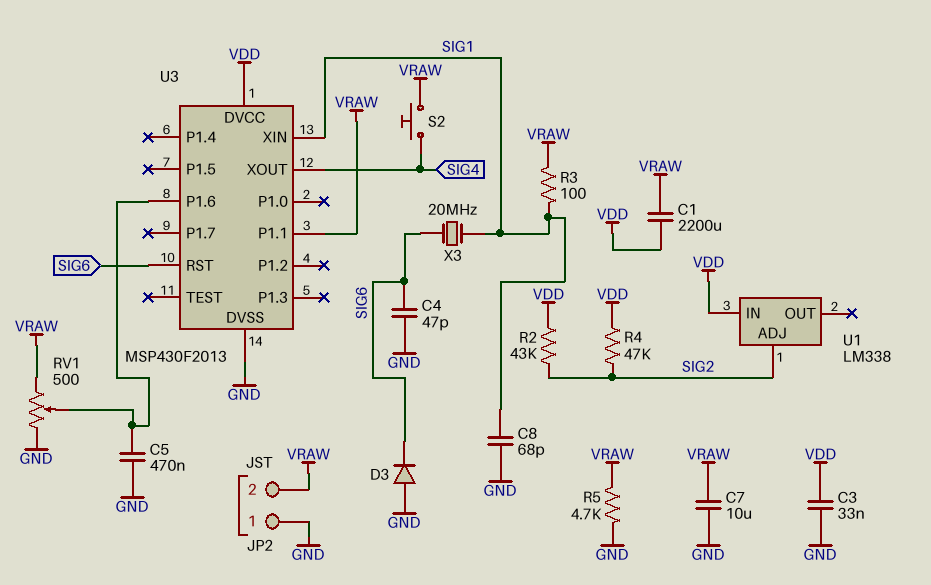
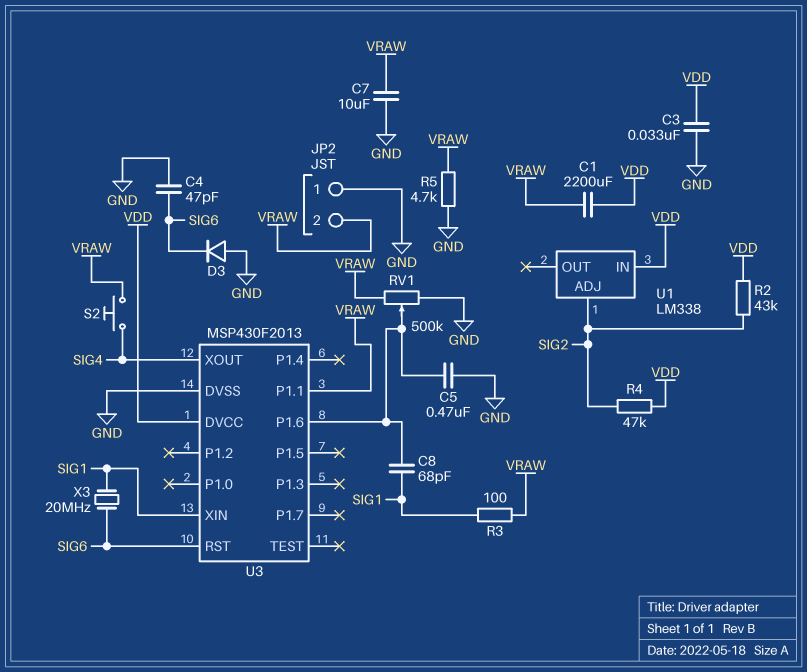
C8: 68pF (GND, SIG1) -> 68pF (SIG1, U3/P1.6)
RV1: 500 (GND, VRAW, wiper U3/P1.6) -> 500k (GND, VRAW, wiper U3/P1.6)

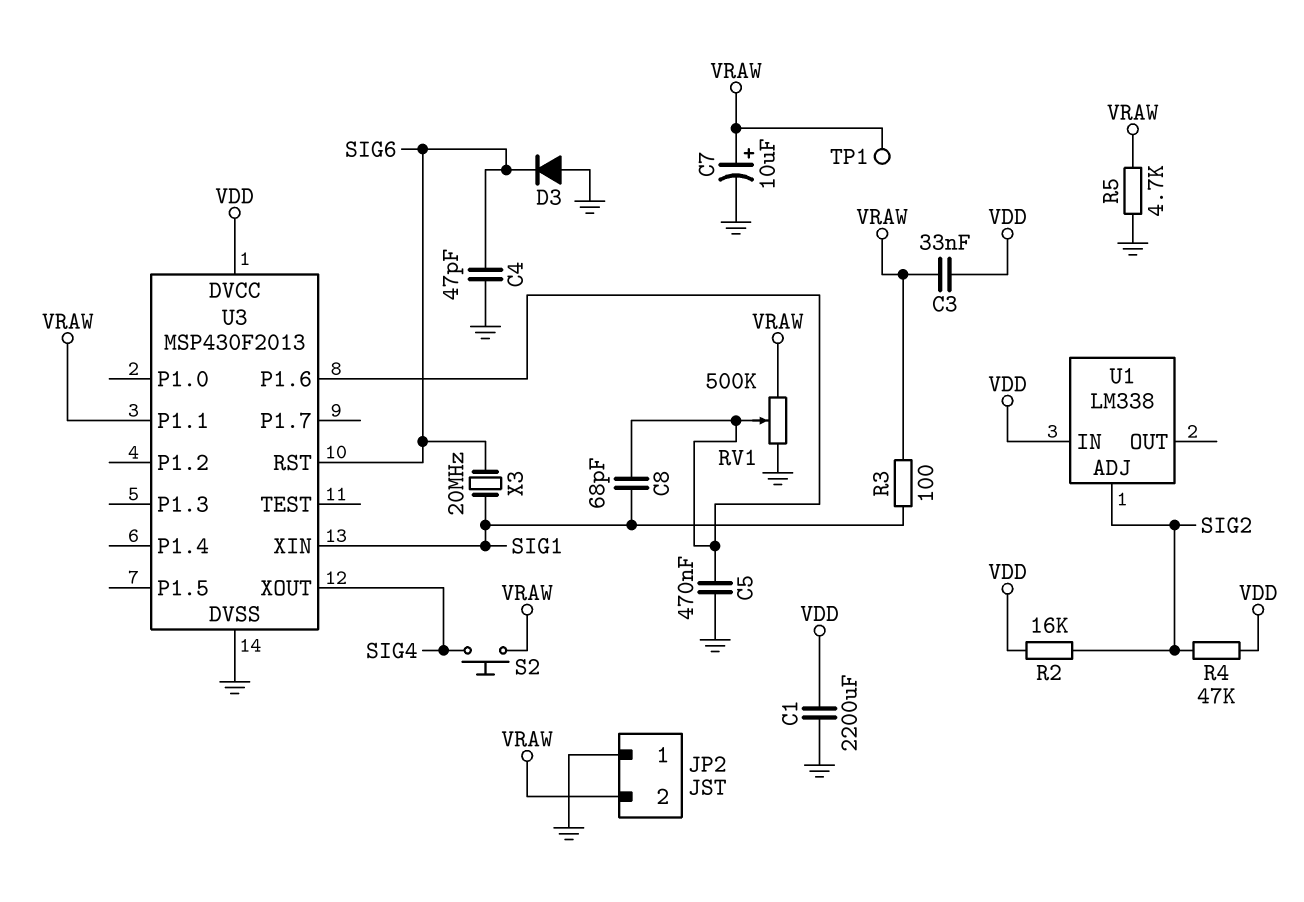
C1: 2200uF (VDD, VRAW) -> 2200uF (GND, VDD)
C3: 33nF (GND, VDD) -> 33nF (VDD, VRAW)
C7: 10uF (GND, VRAW) -> 10uF (plus VRAW, minus GND)
R2: 43k (SIG2, VDD) -> 16k (SIG2, VDD)
TP1: none -> test point (VRAW)

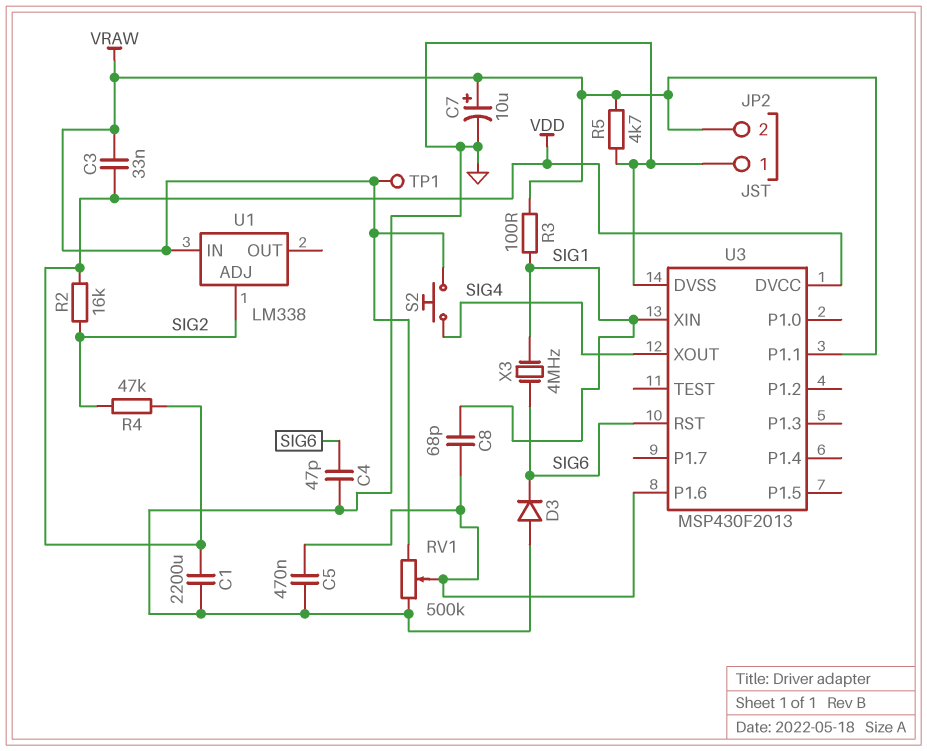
U1 pin IN: VDD -> VRAW
X3: 20MHz (SIG1, SIG6) -> 4MHz (SIG1, SIG6)

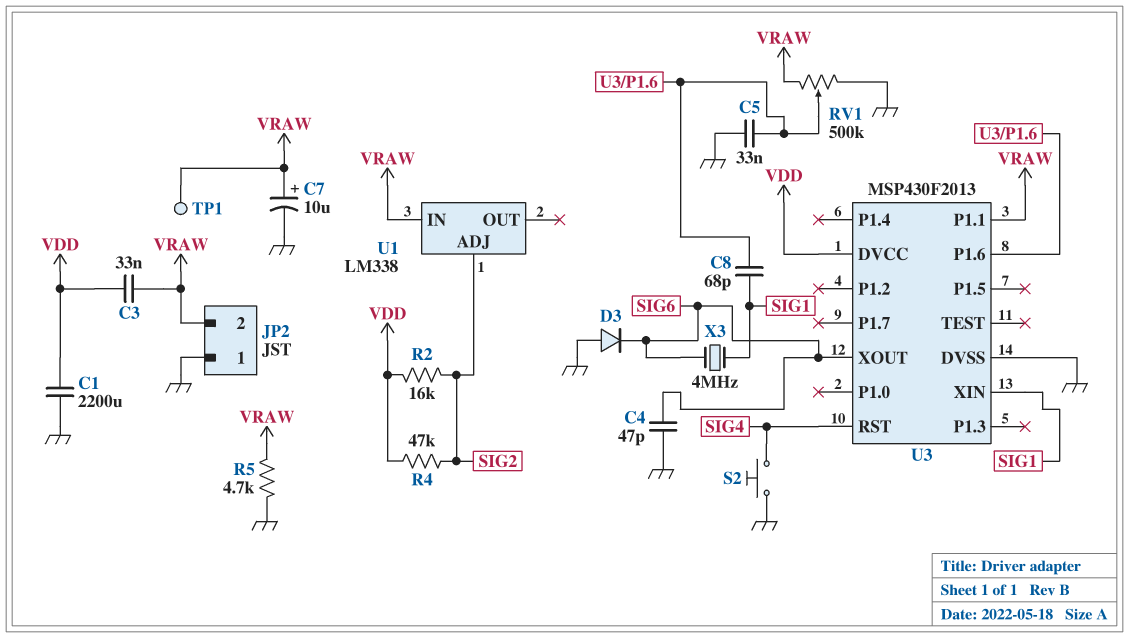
C5: 470nF (GND, U3/P1.6) -> 33nF (GND, U3/P1.6)
R3: 100 (SIG1, VRAW) -> none
S2: button (SIG4, VRAW) -> button (GND, SIG4)
U3 pin RST: SIG6 -> SIG4
U3 pin XOUT: SIG4 -> SIG6

